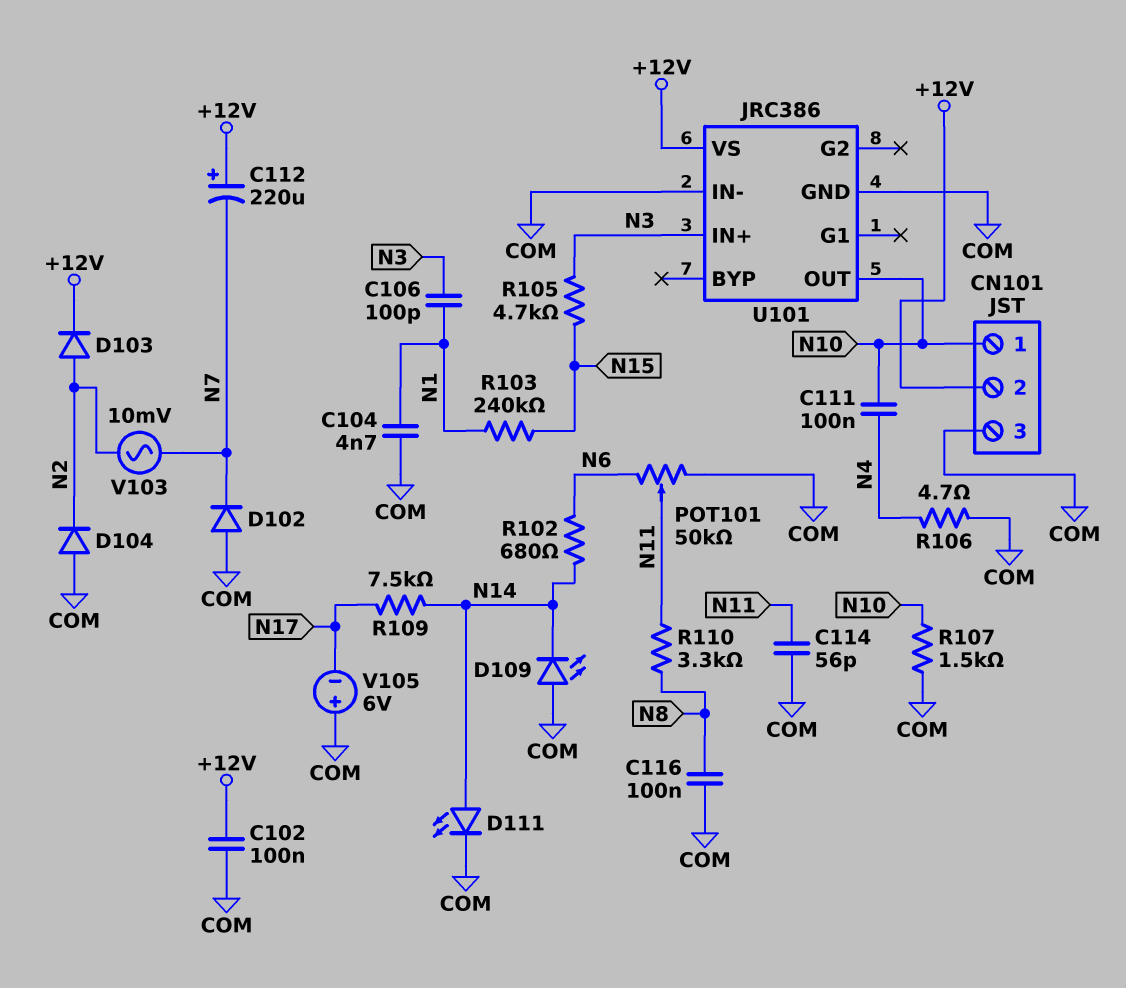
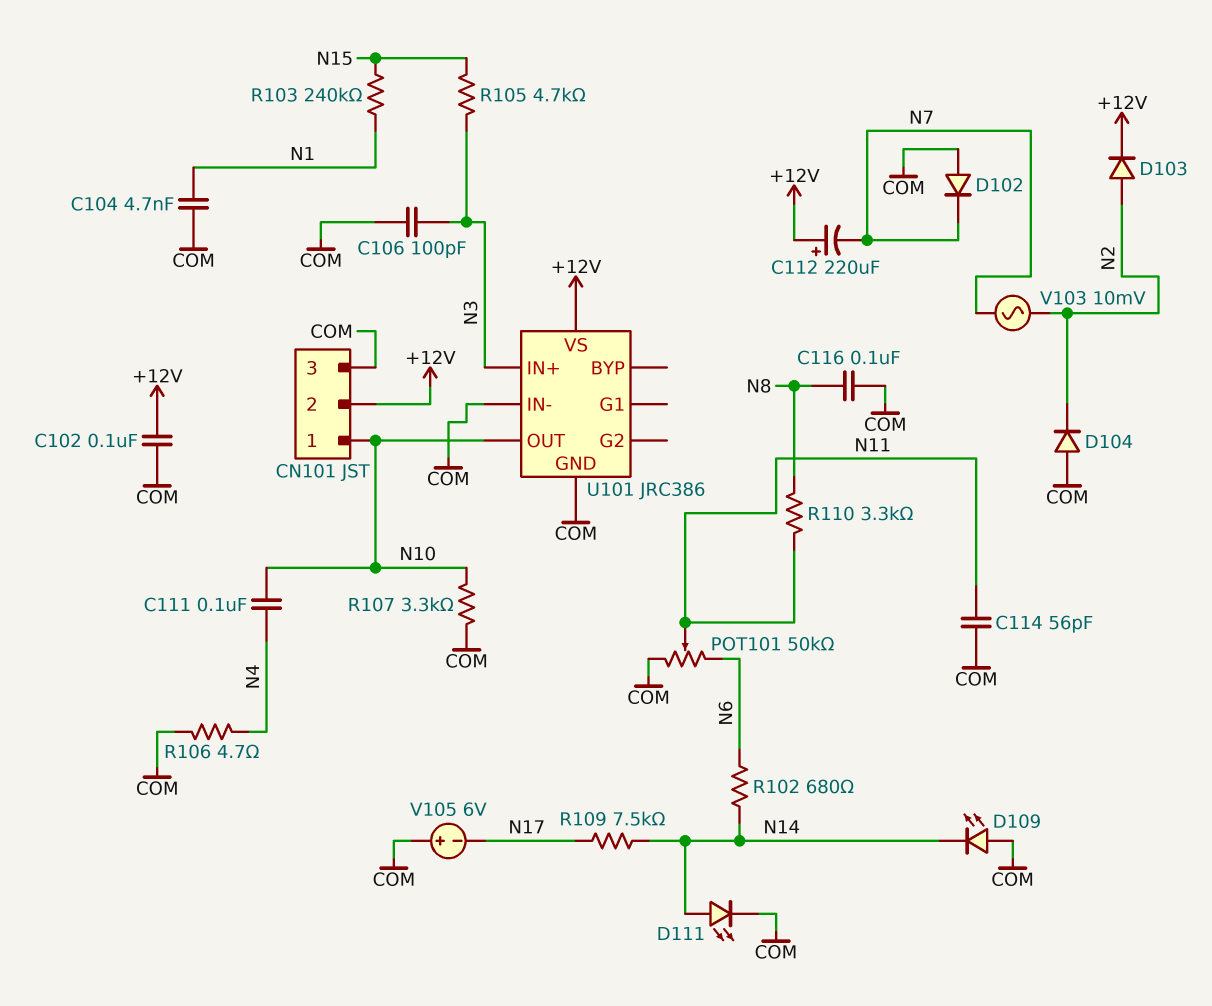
C106: 100pF (N1, N3) -> 100pF (COM, N3)
R107: 1.5k (COM, N10) -> 3.3k (COM, N10)

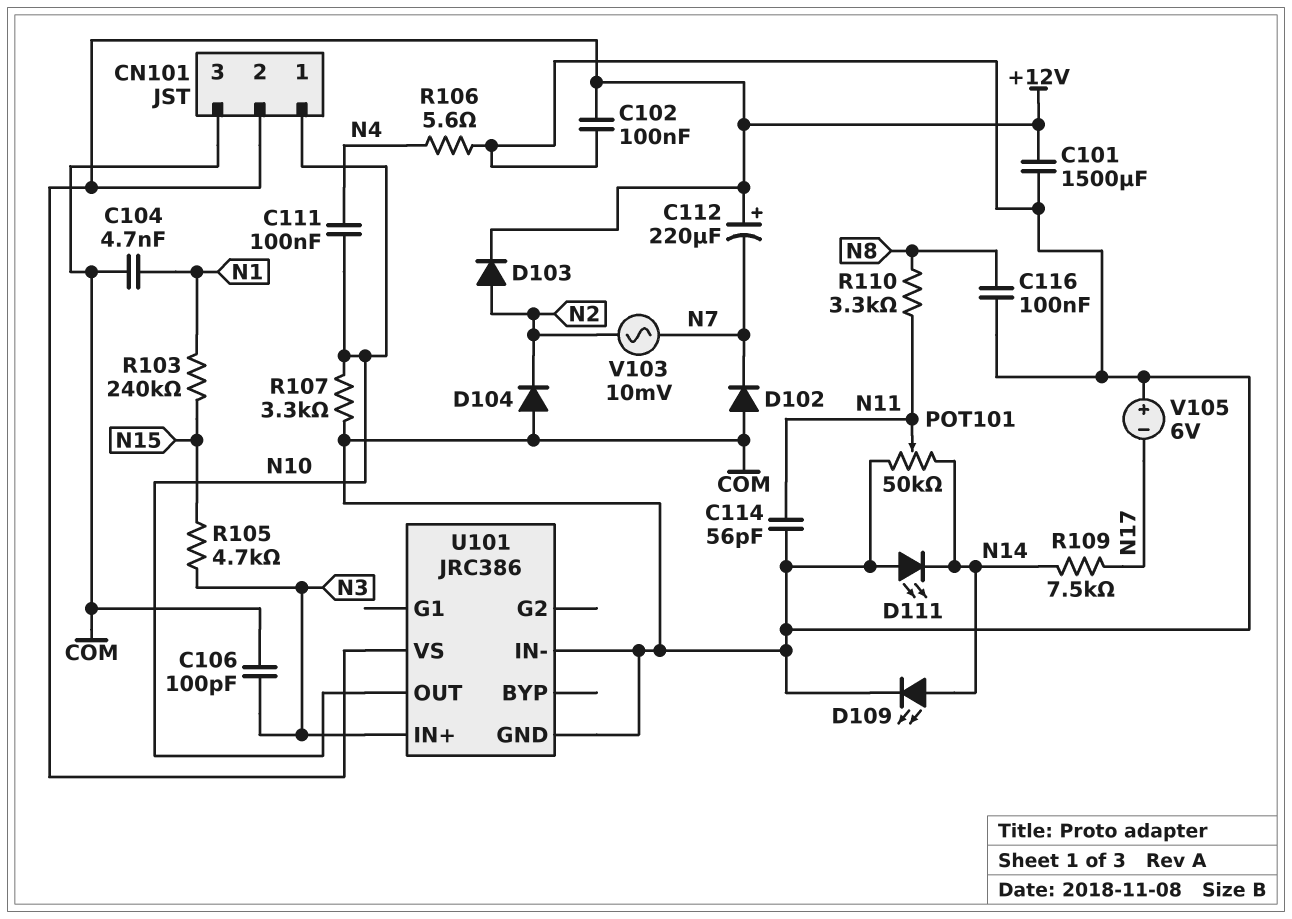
C101: none -> 1500uF (+12V, COM)
D109: LED (A COM, K N14) -> LED (A N14, K COM)
D111: LED (A N14, K COM) -> LED (A COM, K N14)
POT101: 50k (COM, N6, wiper N11) -> 50k (COM, N14, wiper N11)
R102: 680 (N6, N14) -> none
R106: 4.7 (COM, N4) -> 5.6 (COM, N4)

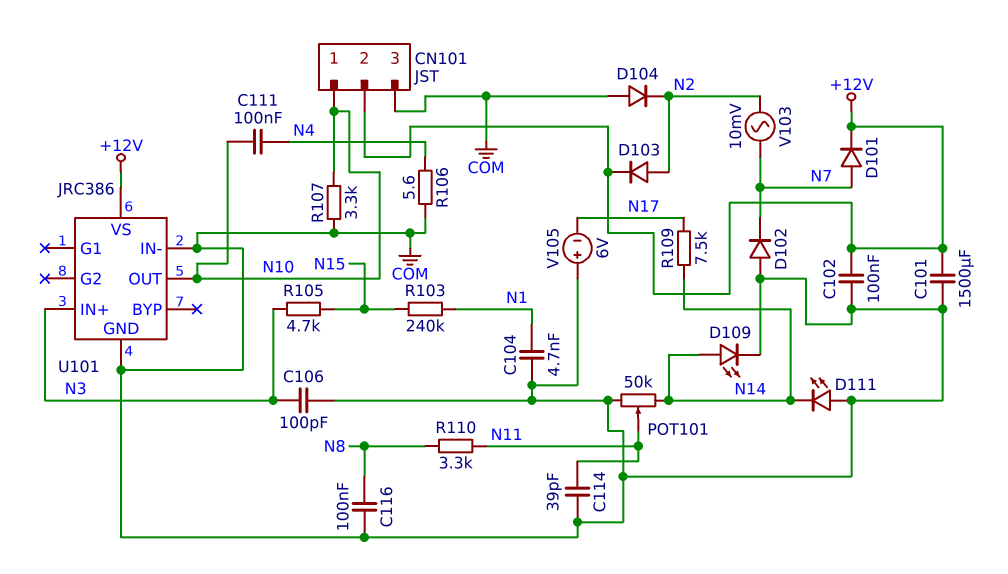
C112: 220uF (plus +12V, minus N7) -> none
C114: 56pF (COM, N11) -> 39pF (COM, N11)
D101: none -> diode (A N7, K +12V)

